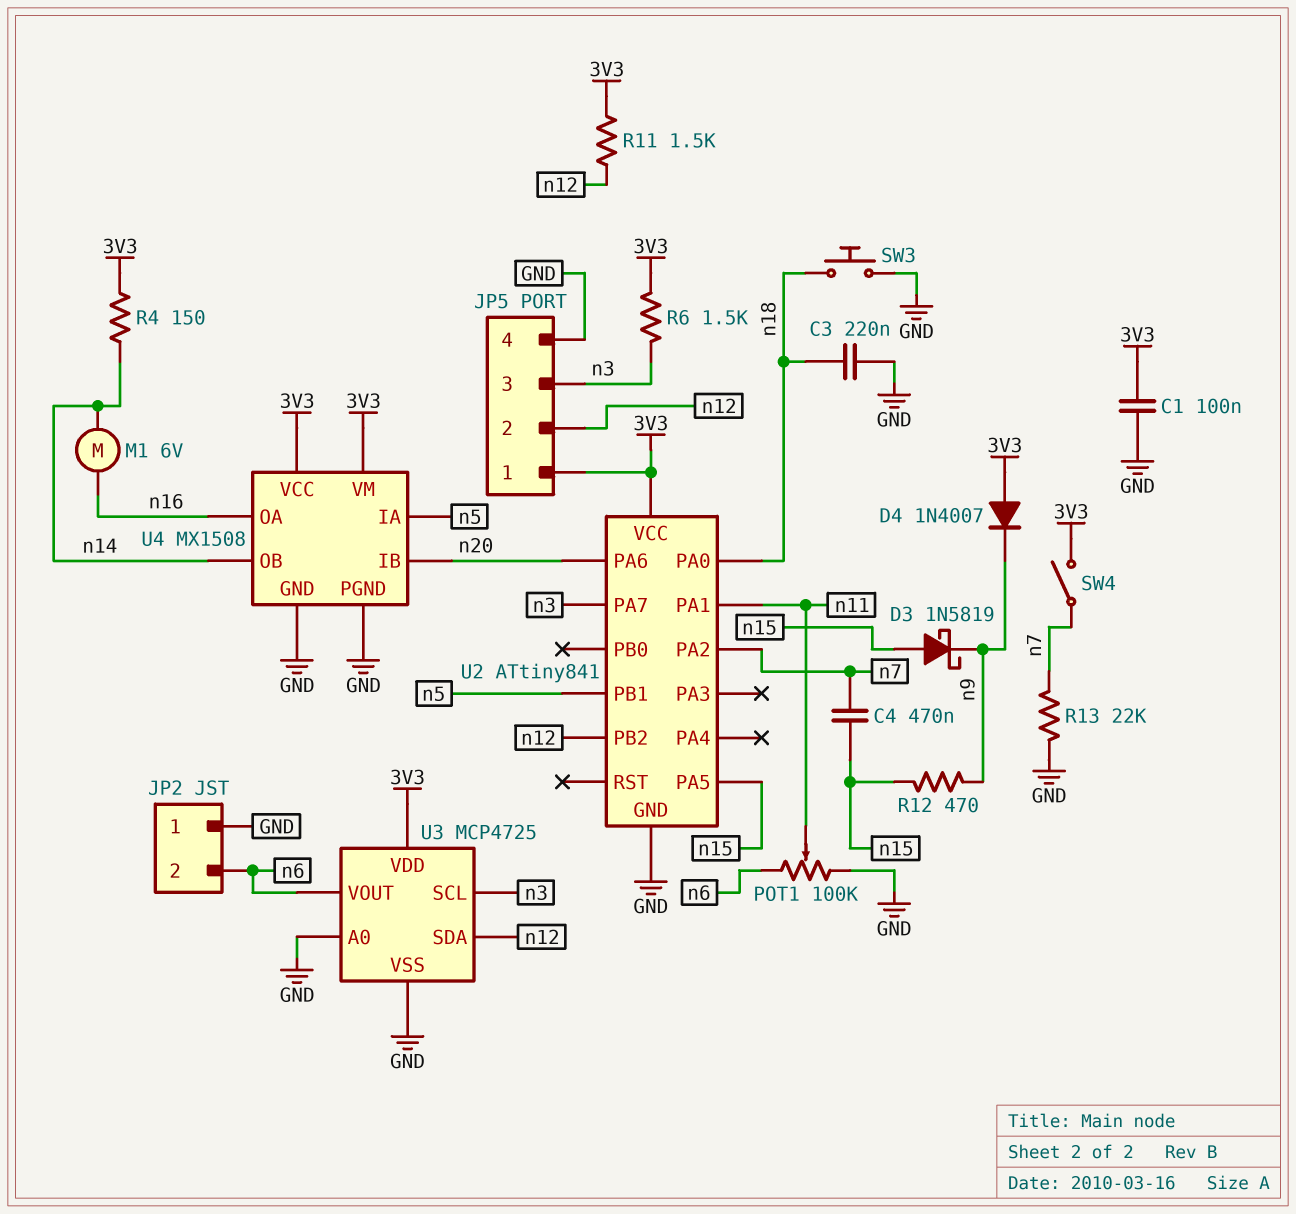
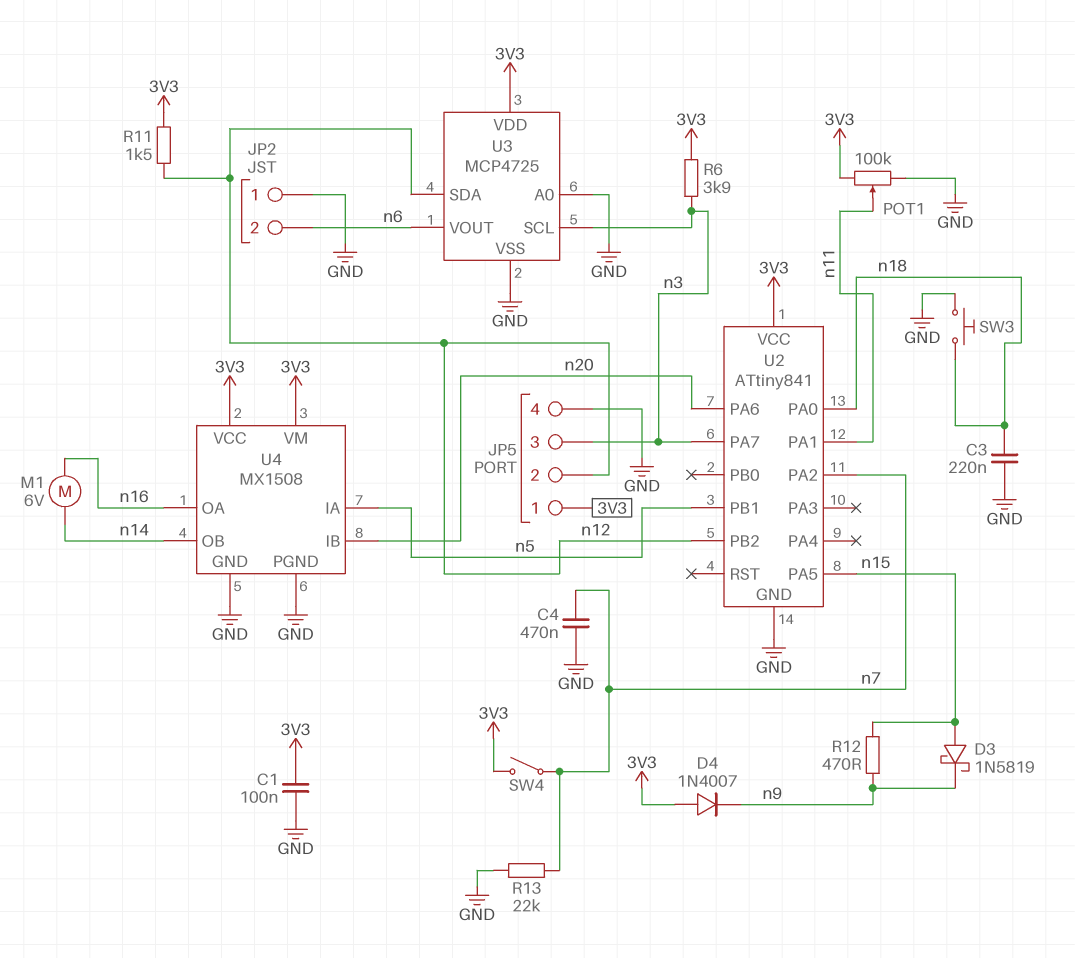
C4: 470nF (n7, n15) -> 470nF (GND, n7)
POT1: 100k (GND, n6, wiper n11) -> 100k (3V3, GND, wiper n11)
R4: 150 (3V3, n14) -> none
R6: 1.5k (3V3, n3) -> 3.9k (3V3, n3)

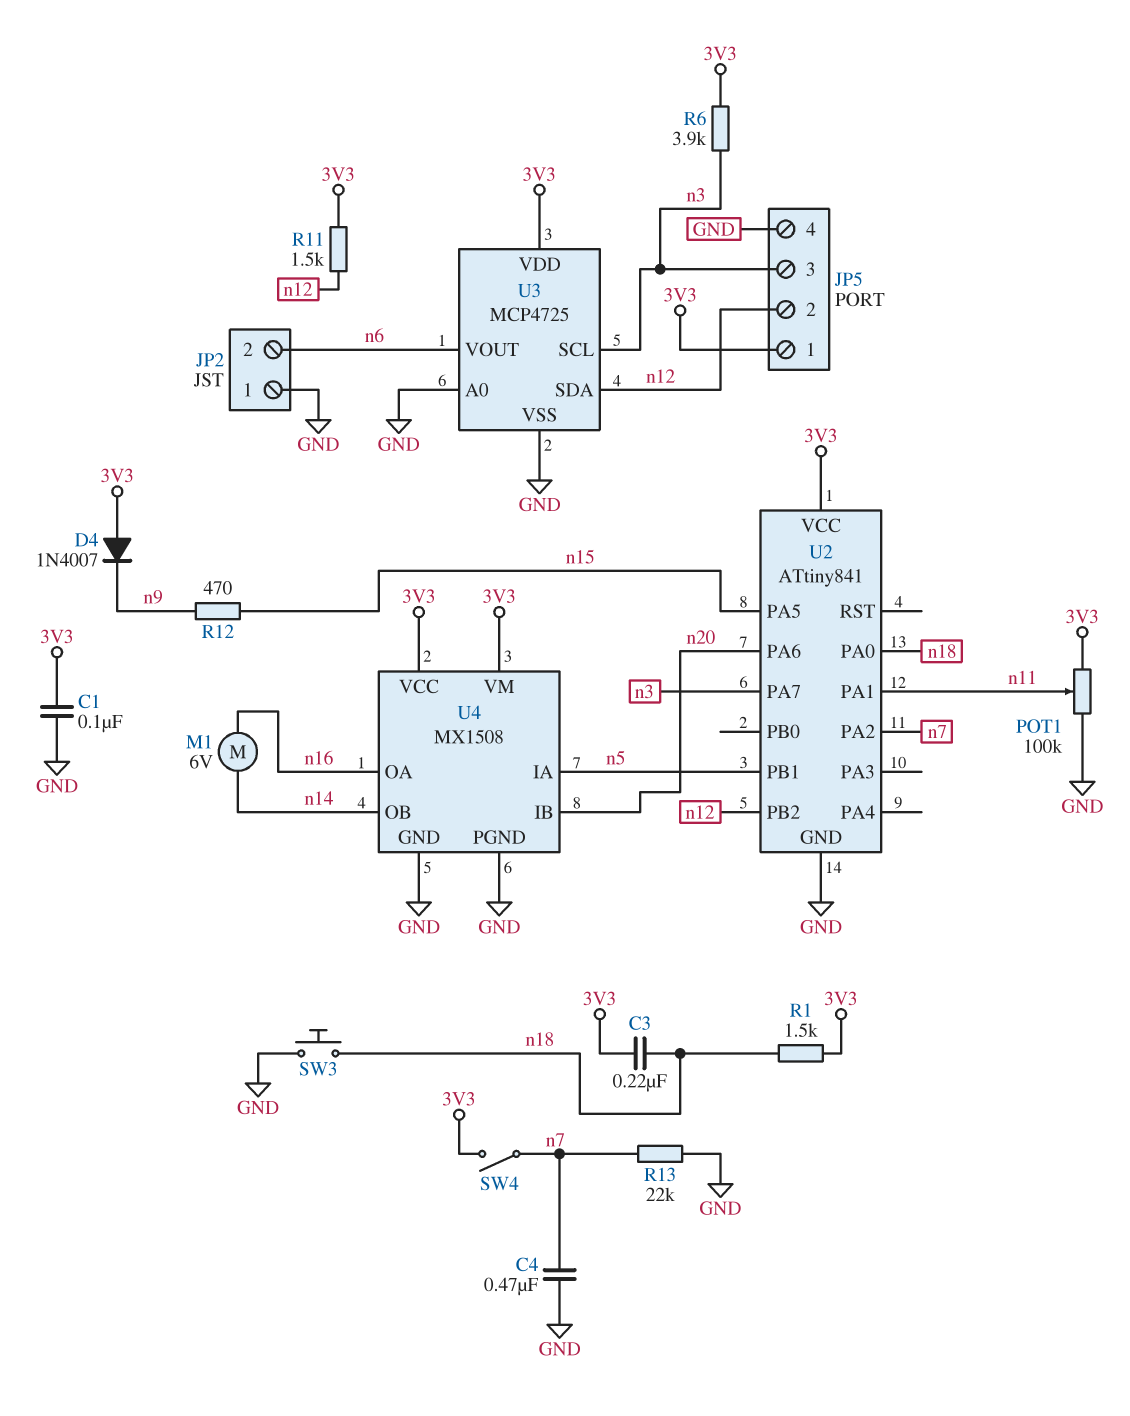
C3: 220nF (GND, n18) -> 220nF (3V3, n18)
D3: schottky 1N5819 (A n15, K n9) -> none
R1: none -> 1.5k (3V3, n18)

